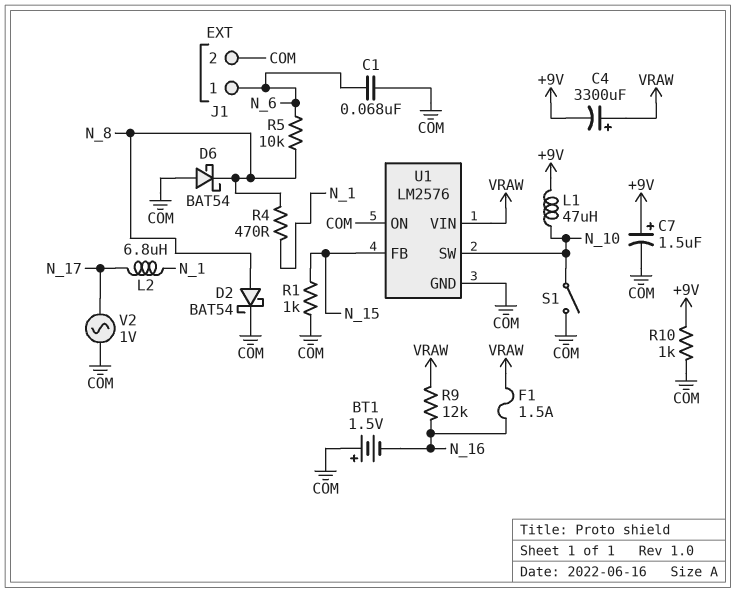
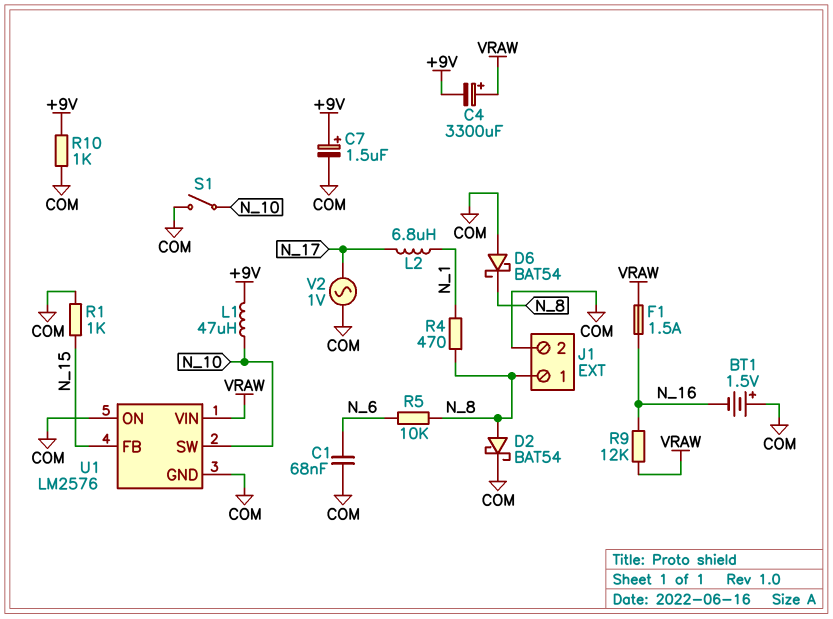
J1 pin 1: N_6 -> N_8

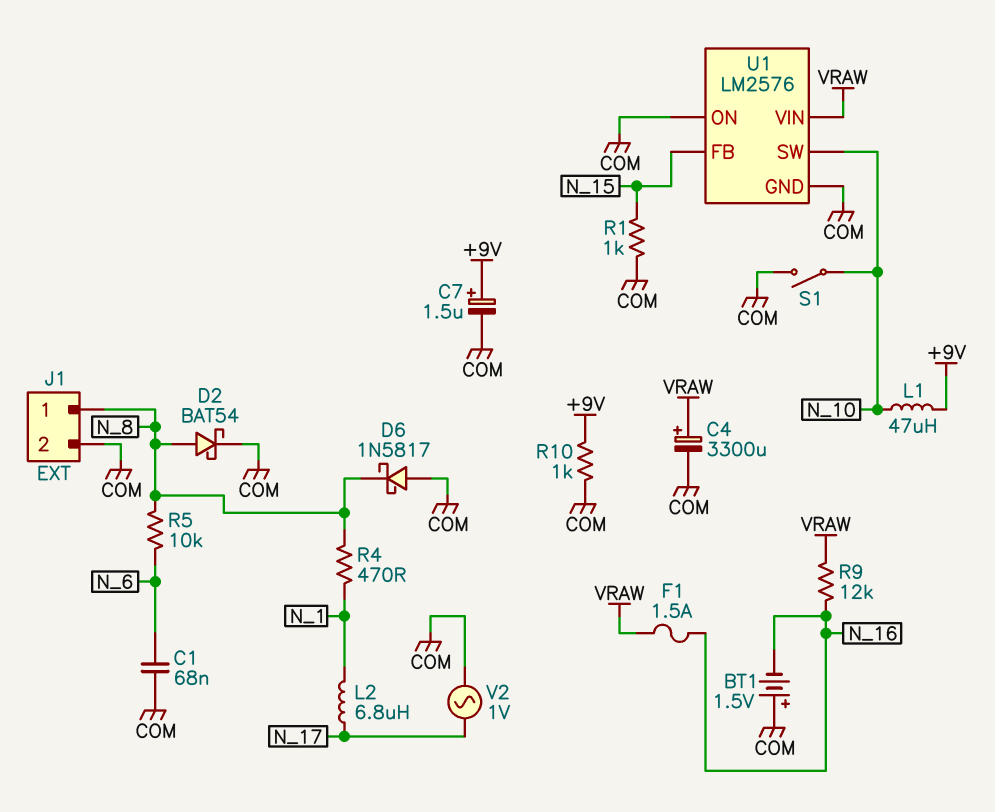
C4: 3300uF (plus VRAW, minus +9V) -> 3300uF (plus VRAW, minus COM)
D6: schottky BAT54 (A COM, K N_8) -> schottky 1N5817 (A COM, K N_8)

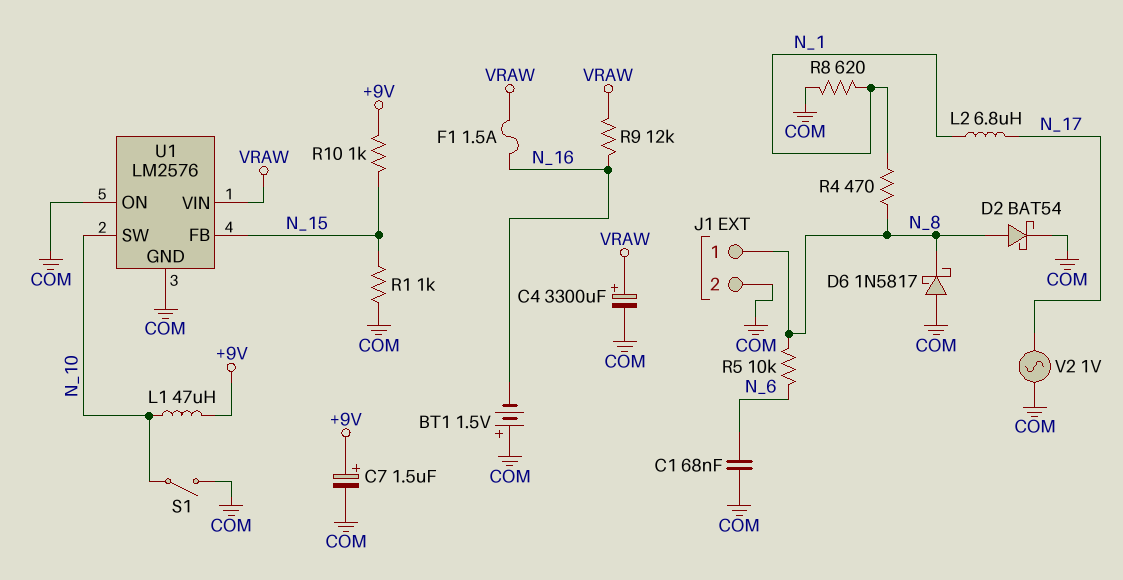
R8: none -> 620 (COM, N_1)
R10: 1k (+9V, COM) -> 1k (+9V, N_15)

